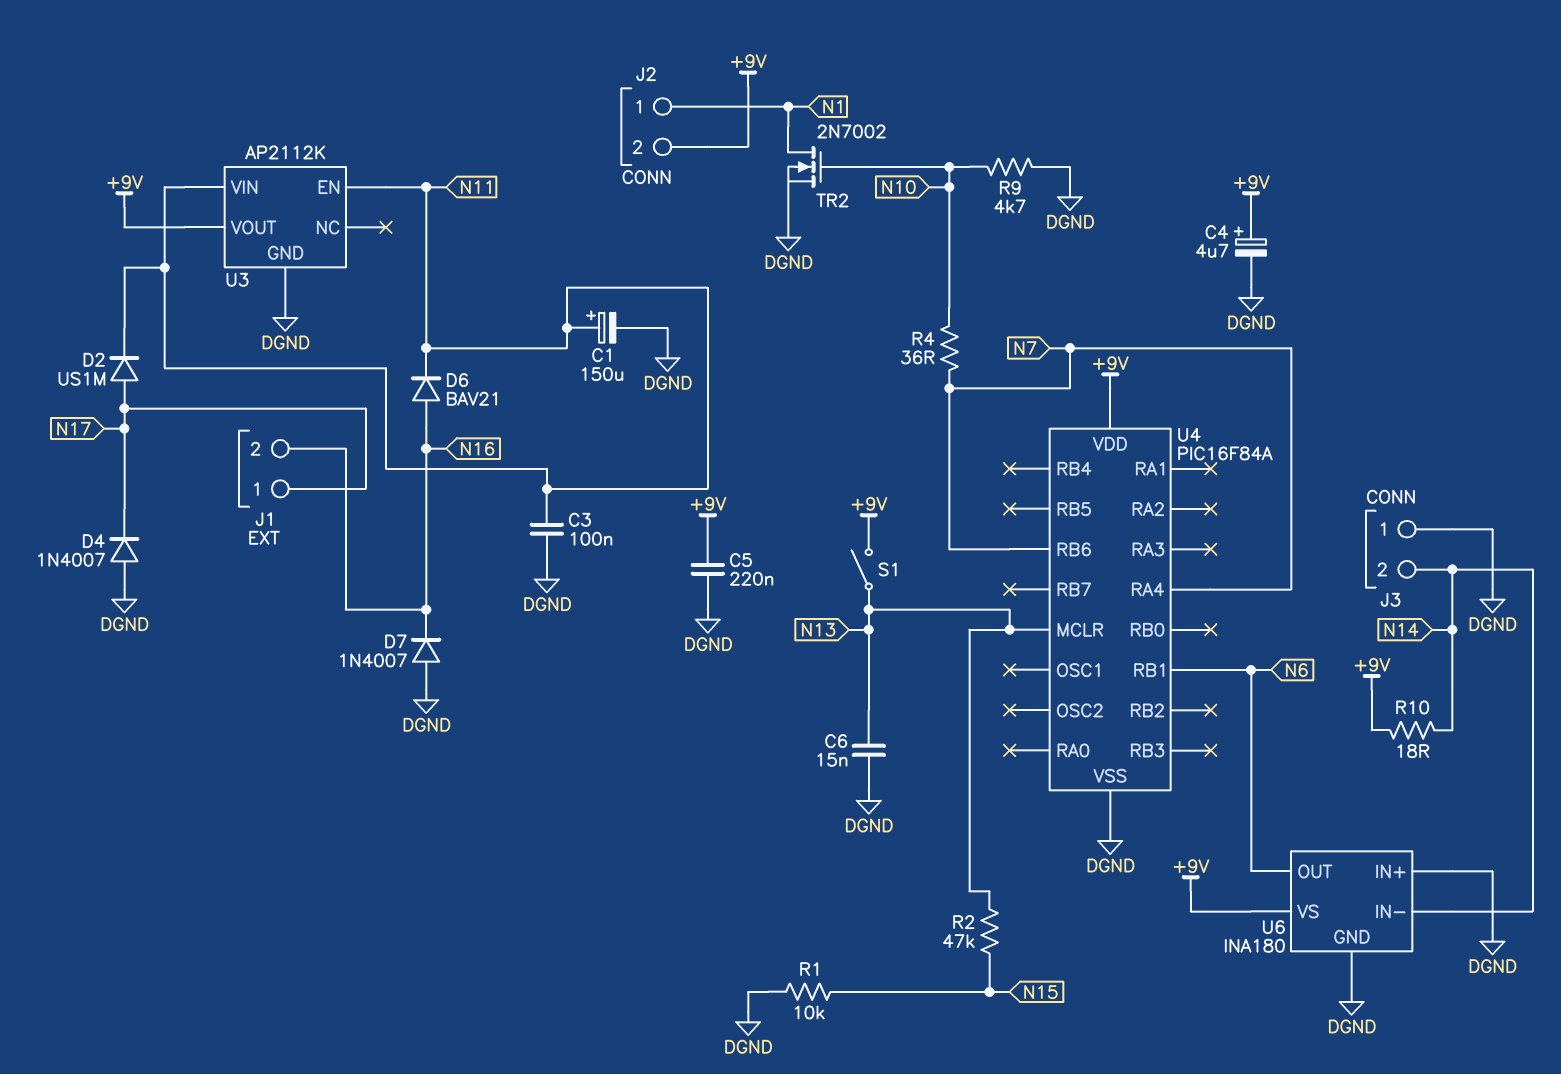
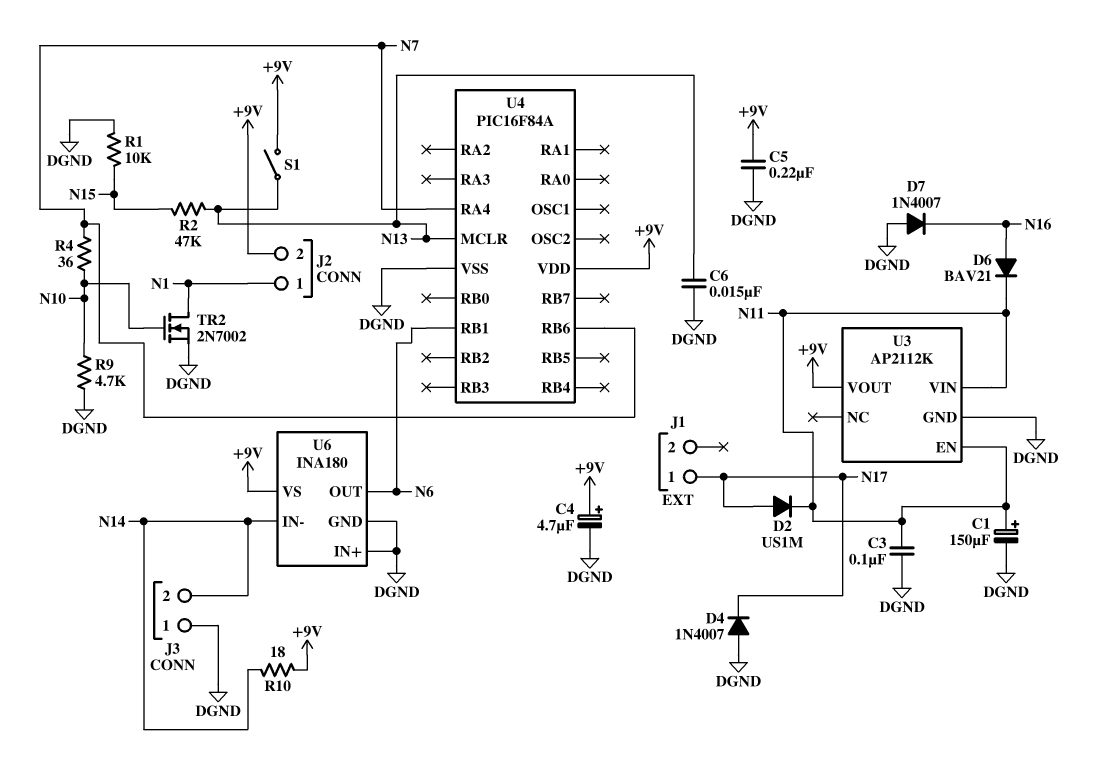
J1 pin 2: N16 -> none

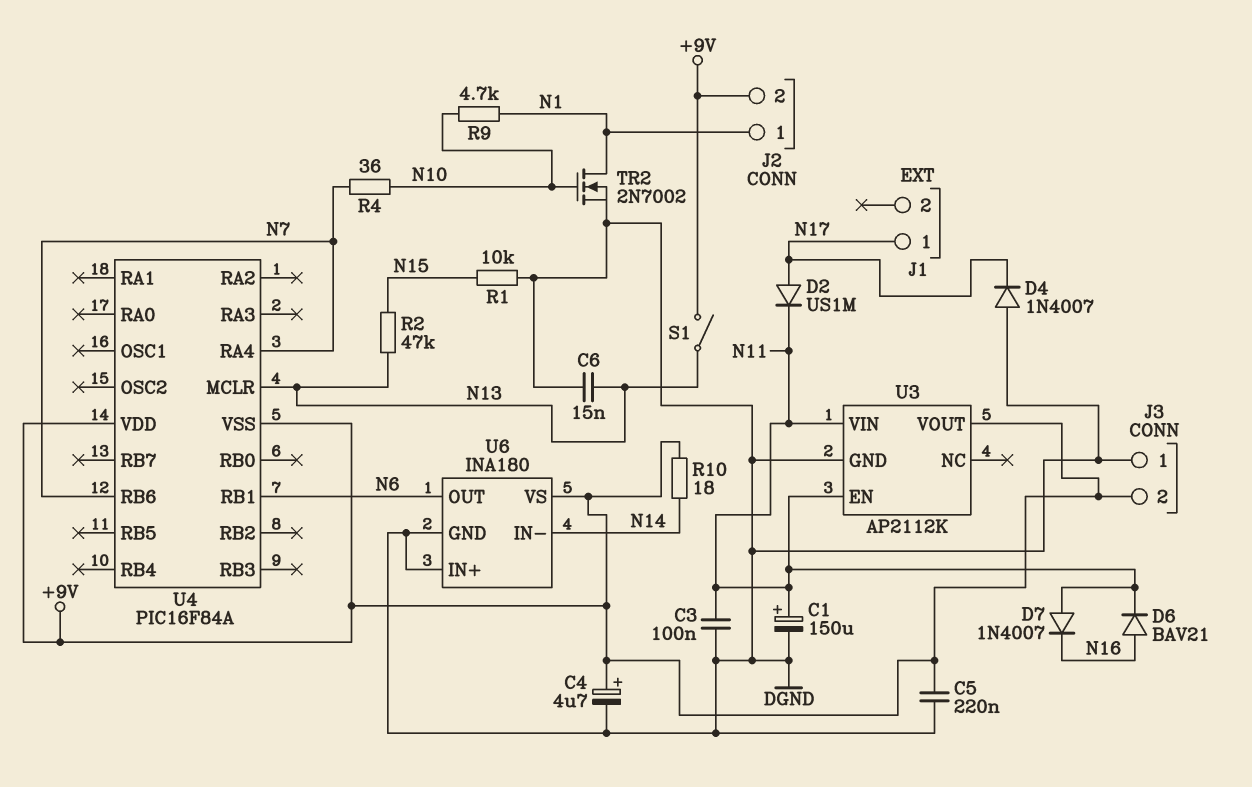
D7: diode 1N4007 (A DGND, K N16) -> diode 1N4007 (A N11, K N16)
J3 pin 2: N14 -> +9V
R9: 4.7k (DGND, N10) -> 4.7k (N1, N10)
U4 pin VSS: DGND -> +9V

